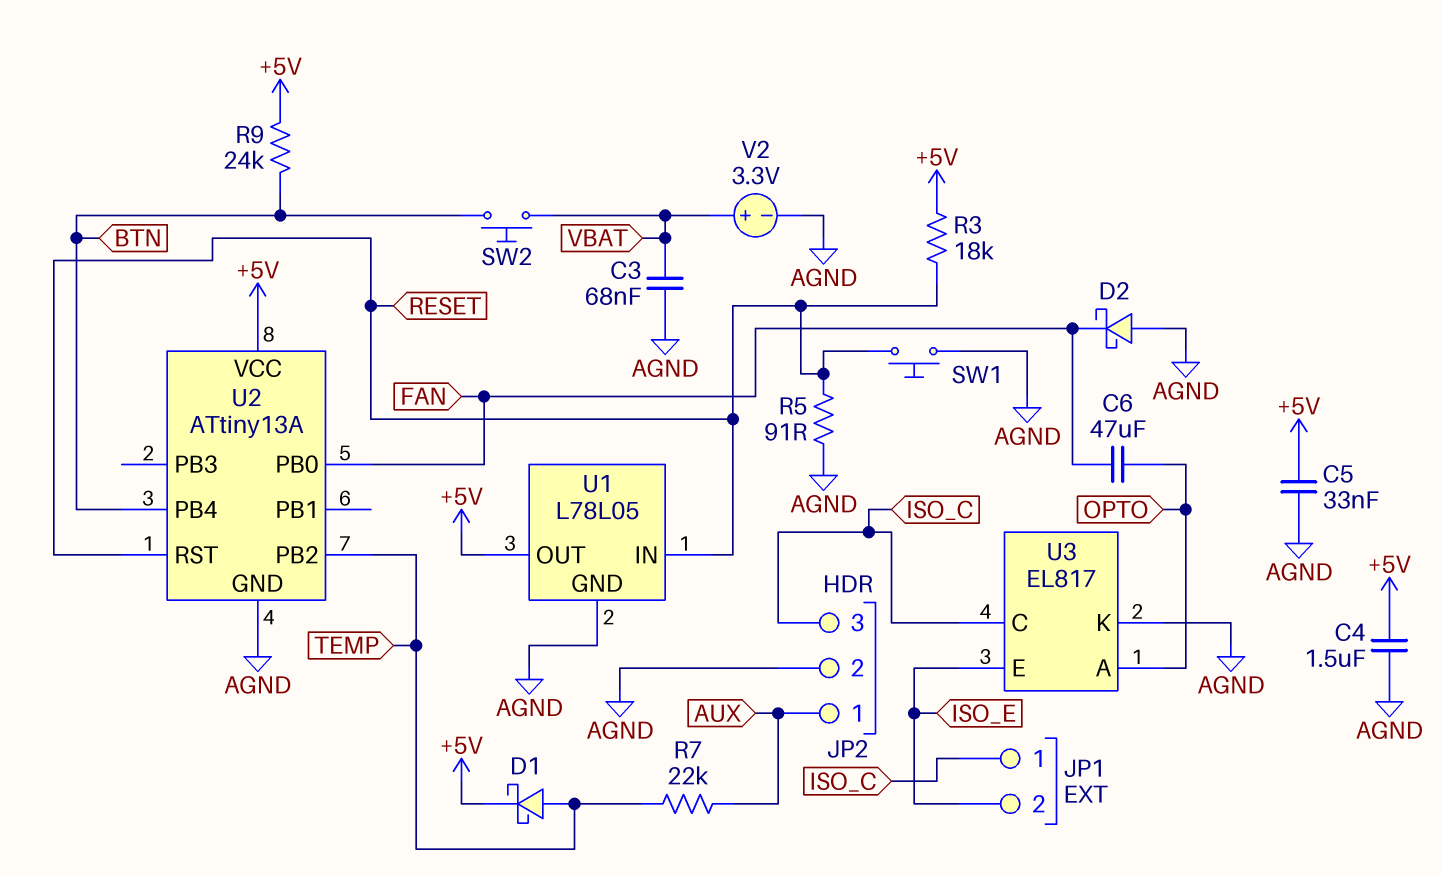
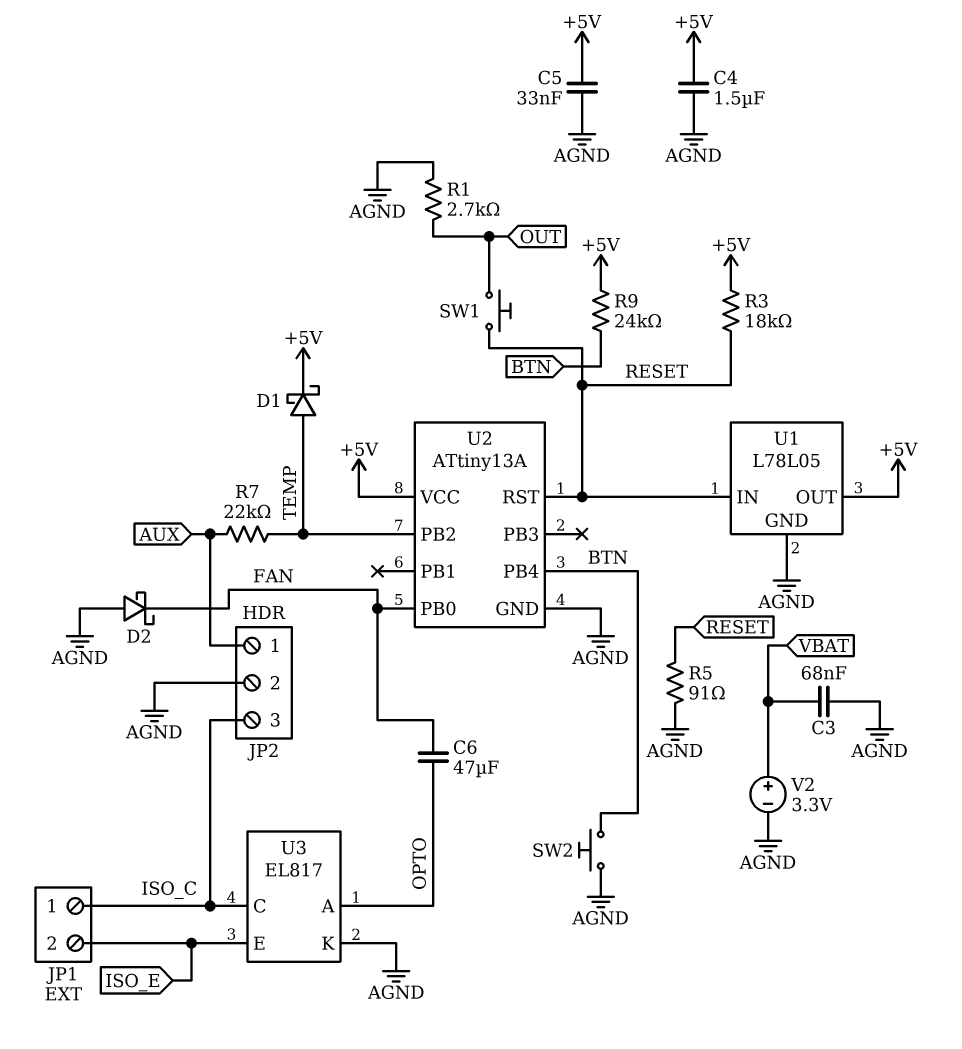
R1: none -> 2.7k (AGND, OUT)
SW1: button (AGND, RESET) -> button (OUT, RESET)
SW2: button (BTN, VBAT) -> button (AGND, BTN)

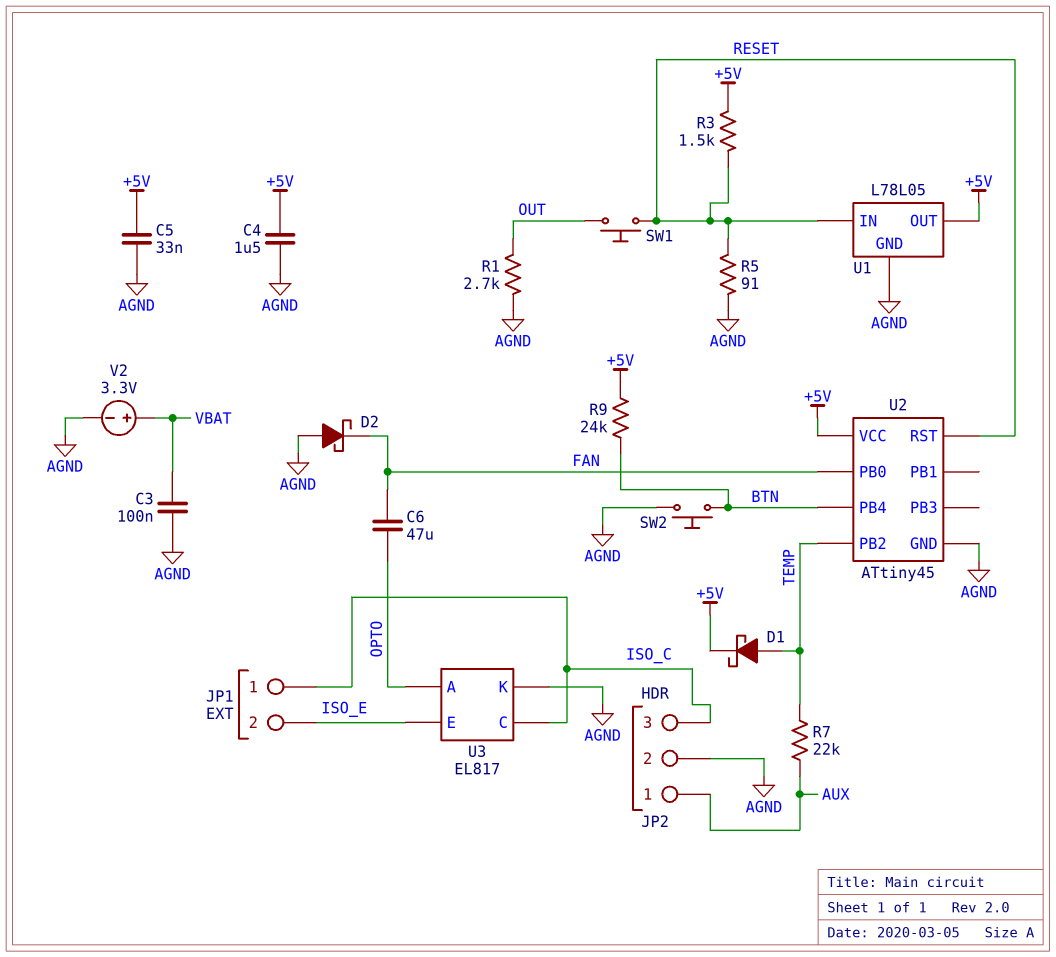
C3: 68nF (AGND, VBAT) -> 100nF (AGND, VBAT)
R3: 18k (+5V, RESET) -> 1.5k (+5V, RESET)
U2: ATtiny13A -> ATtiny45

